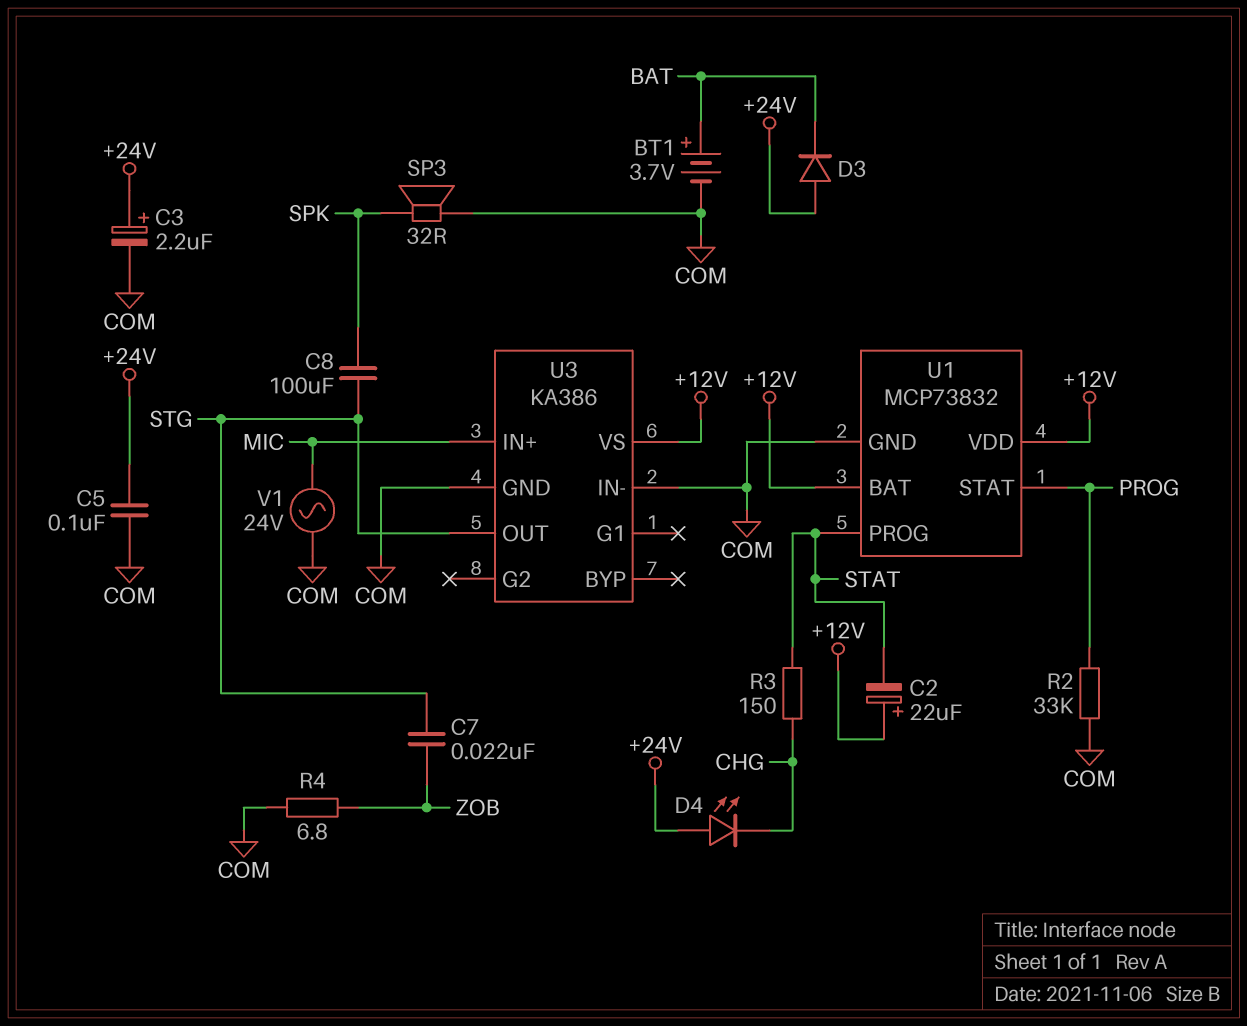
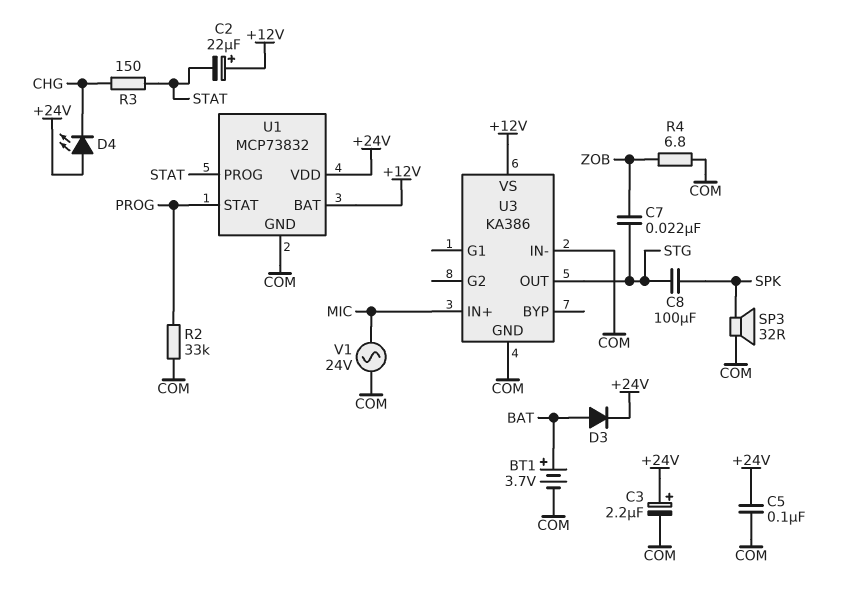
D3: diode (A +24V, K BAT) -> diode (A BAT, K +24V)
U1 pin VDD: +12V -> +24V

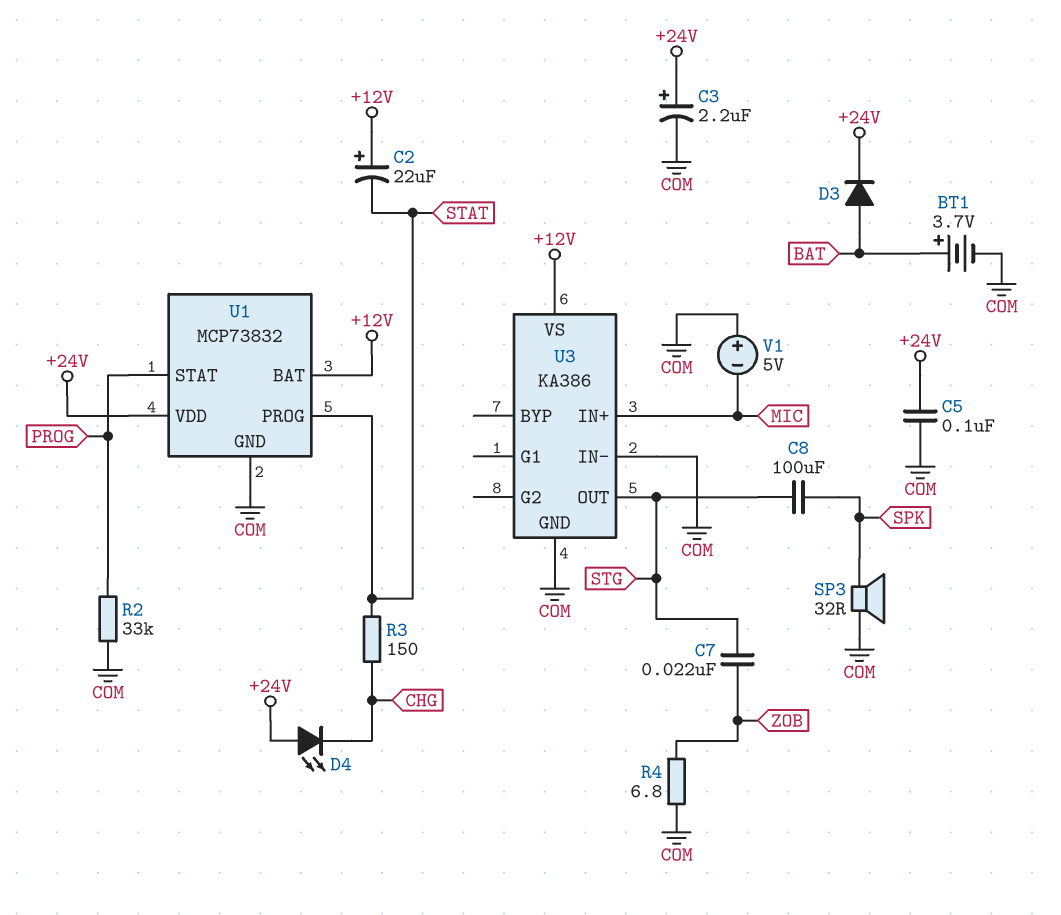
V1: AC 24V (COM, MIC) -> 5V (plus COM, minus MIC)

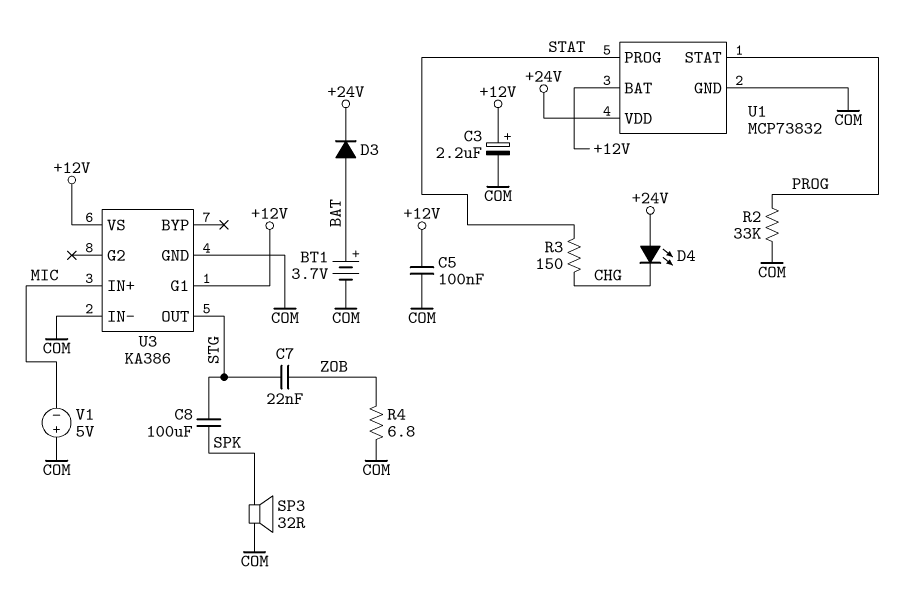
C2: 22uF (plus +12V, minus STAT) -> none
C3: 2.2uF (plus +24V, minus COM) -> 2.2uF (plus +12V, minus COM)
C5: 100nF (+24V, COM) -> 100nF (+12V, COM)
U3 pin G1: none -> +12V

